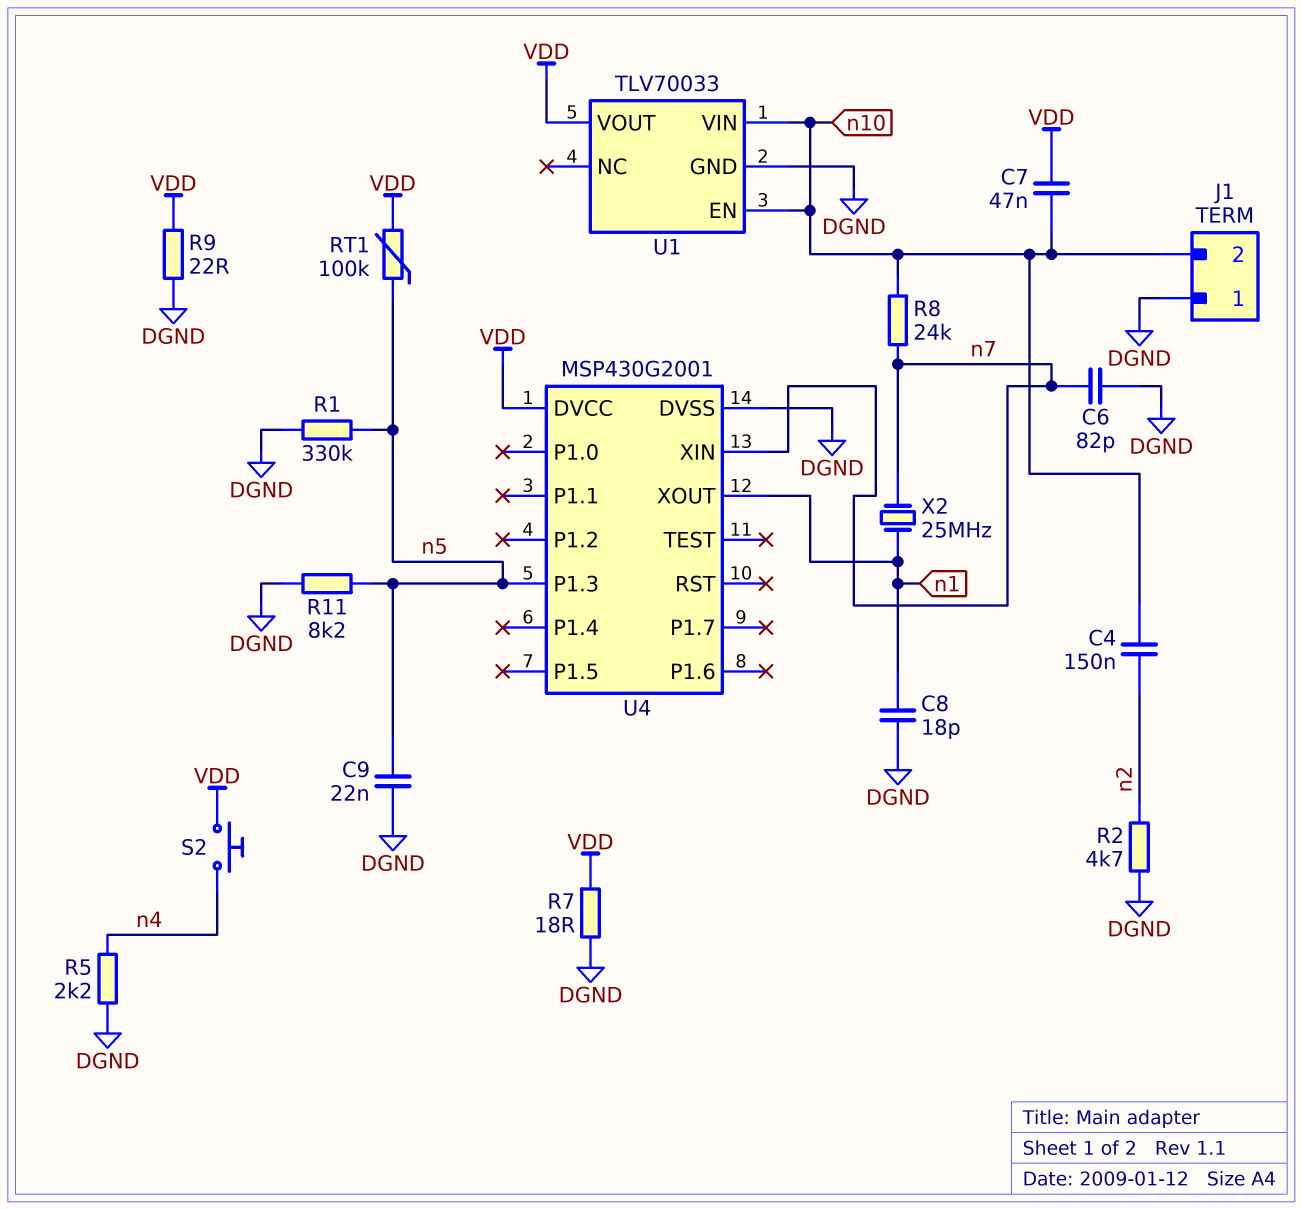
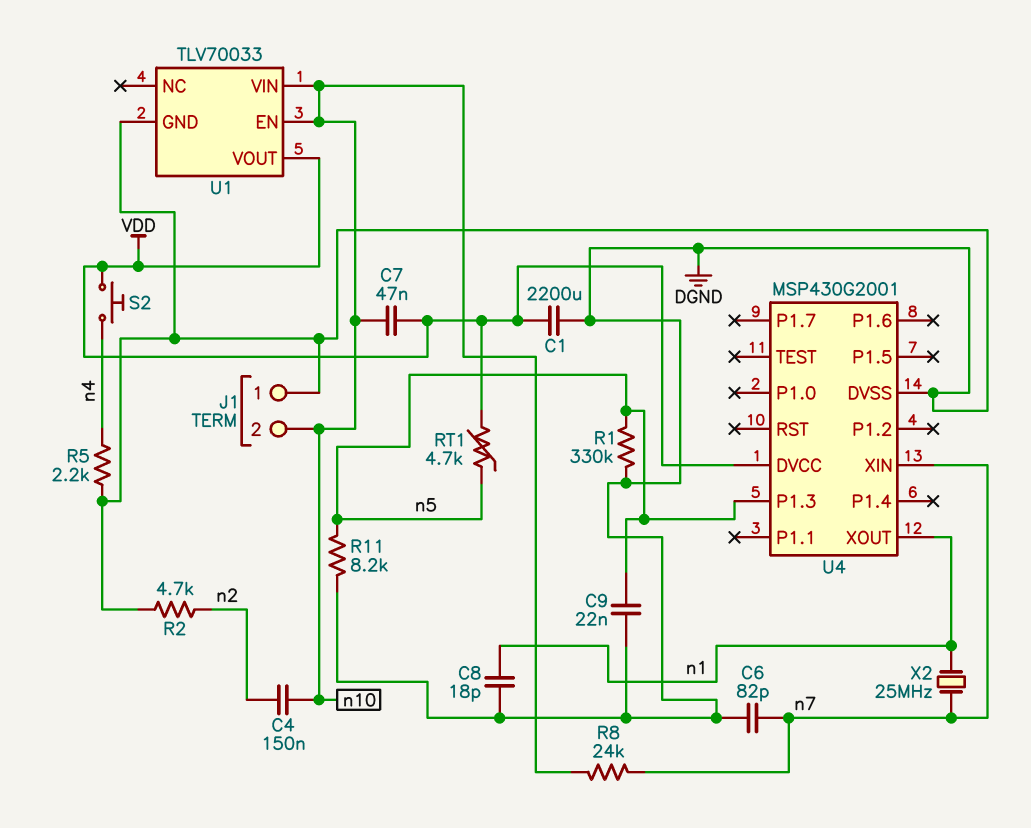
C1: none -> 2200uF (DGND, VDD)
R7: 18 (DGND, VDD) -> none
R9: 22 (DGND, VDD) -> none
RT1: 100k (VDD, n5) -> 4.7k (VDD, n5)

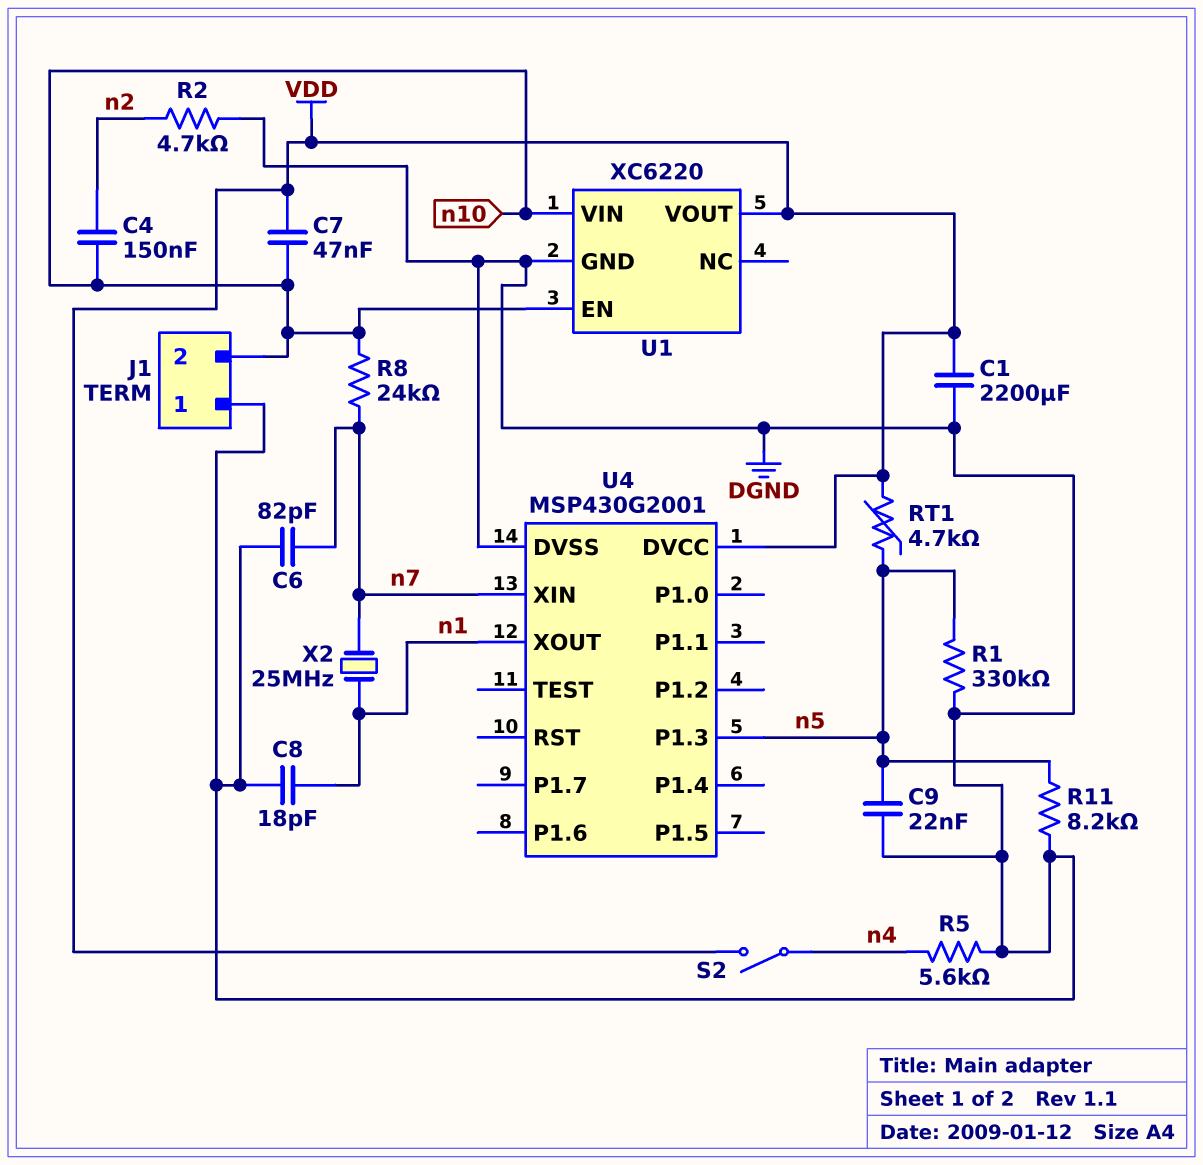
R5: 2.2k (DGND, n4) -> 5.6k (DGND, n4)
S2: button (VDD, n4) -> switch (VDD, n4)
U1: TLV70033 -> XC6220

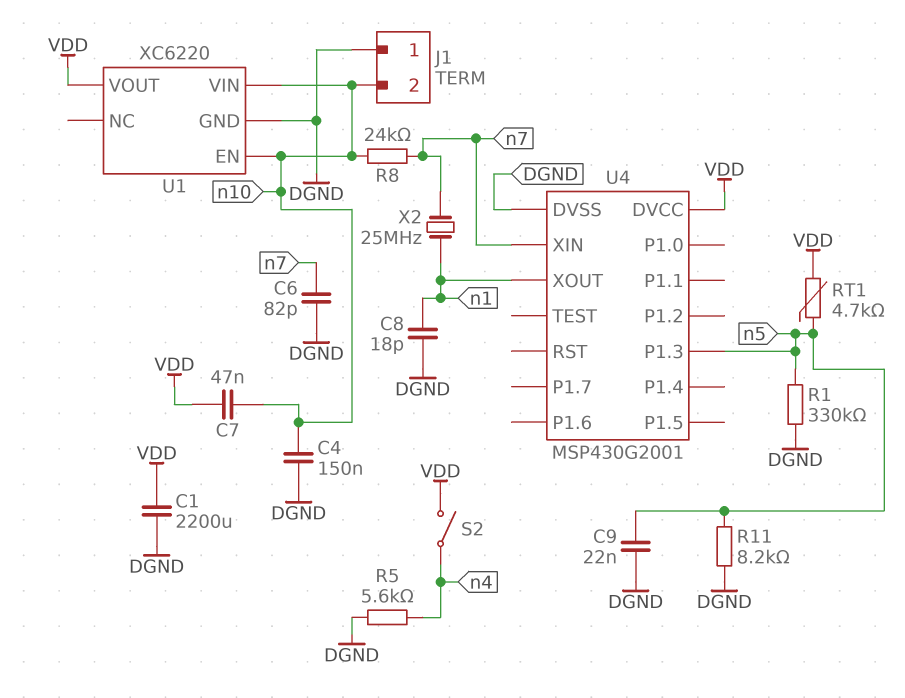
C4: 150nF (n2, n10) -> 150nF (DGND, n10)
R2: 4.7k (DGND, n2) -> none

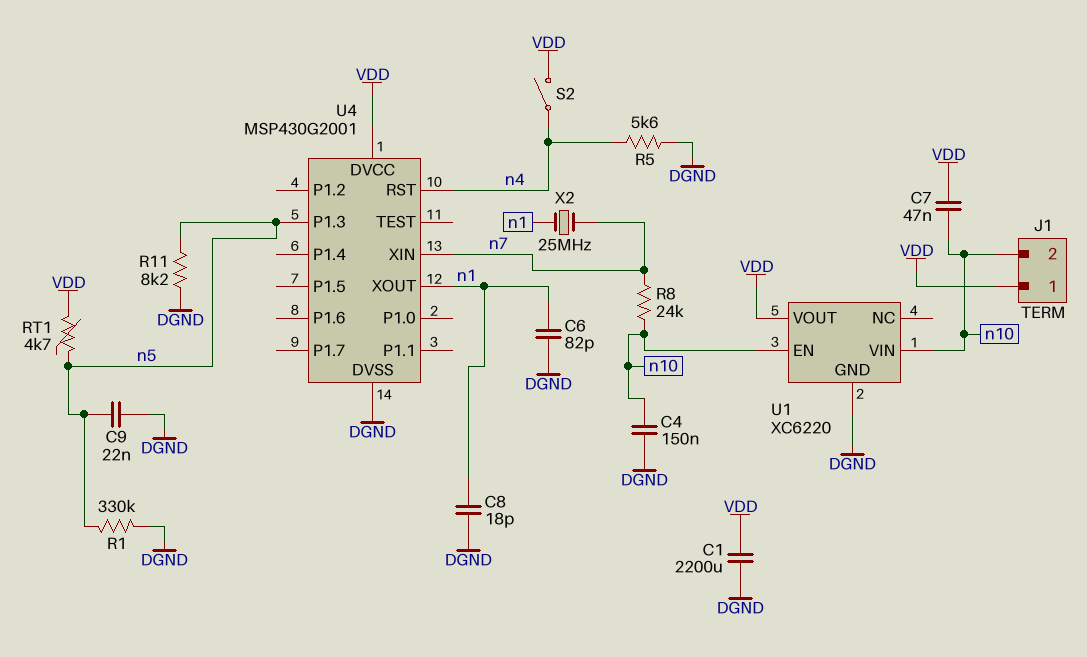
C6: 82pF (DGND, n7) -> 82pF (DGND, n1)
J1 pin 1: DGND -> VDD
U4 pin RST: none -> n4

